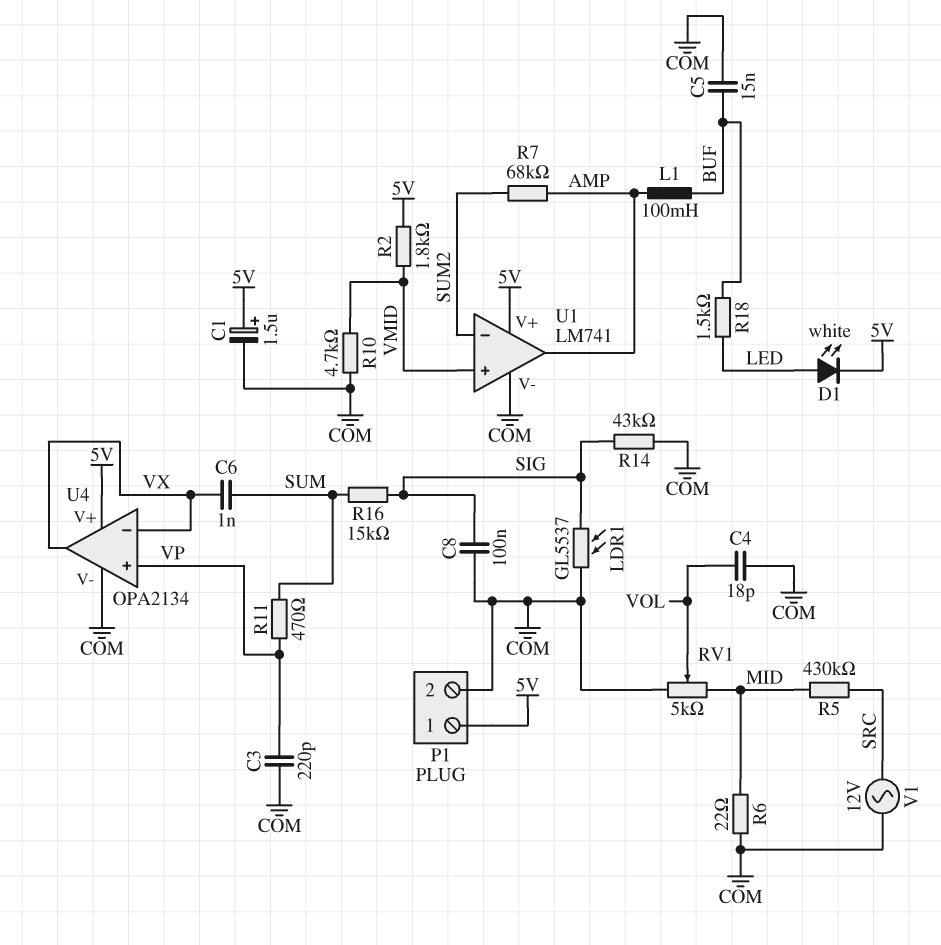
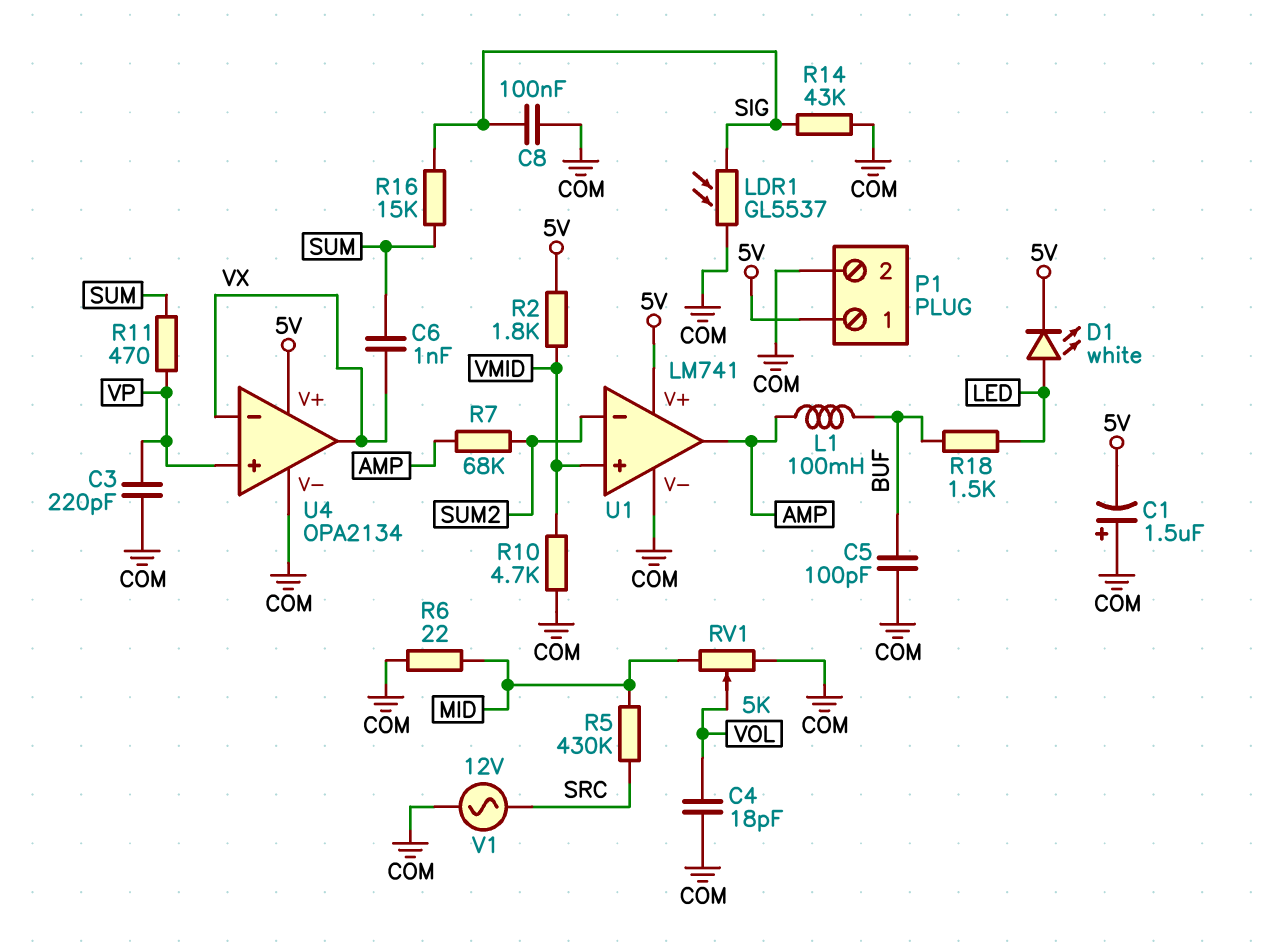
C1: 1.5uF (plus 5V, minus COM) -> 1.5uF (plus COM, minus 5V)
C5: 15nF (BUF, COM) -> 100pF (BUF, COM)

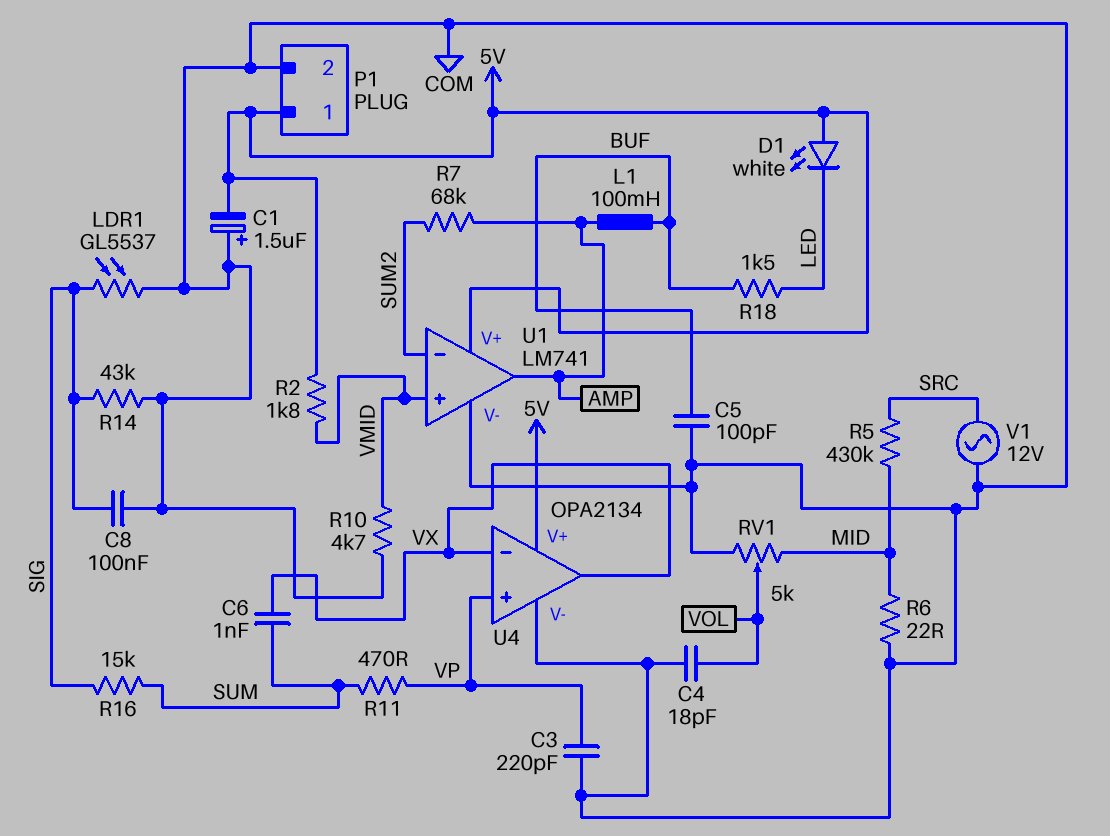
D1: LED white (A LED, K 5V) -> LED white (A 5V, K LED)

